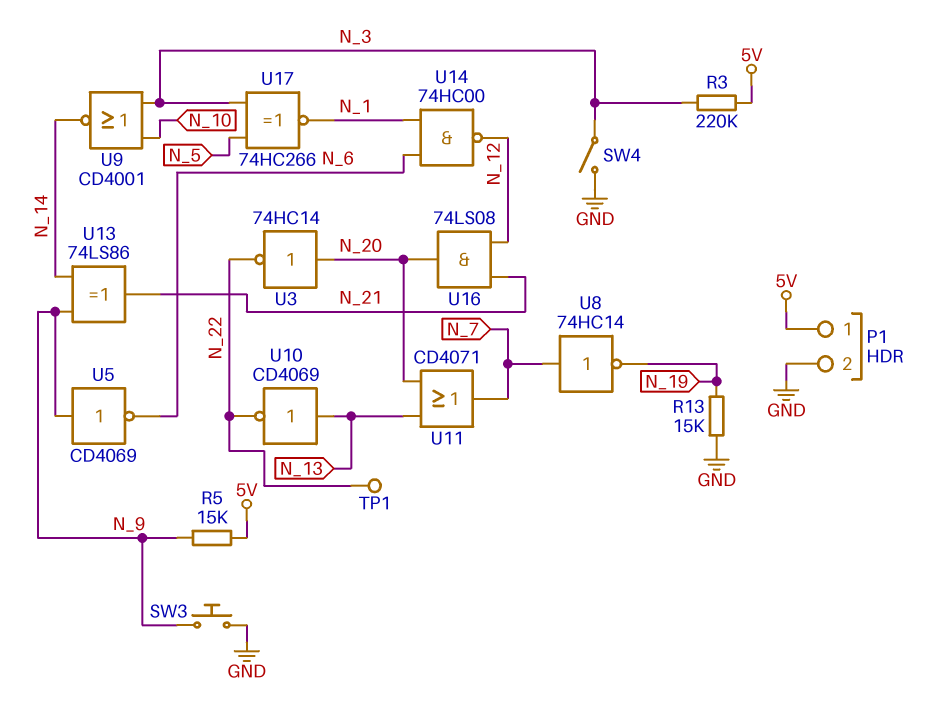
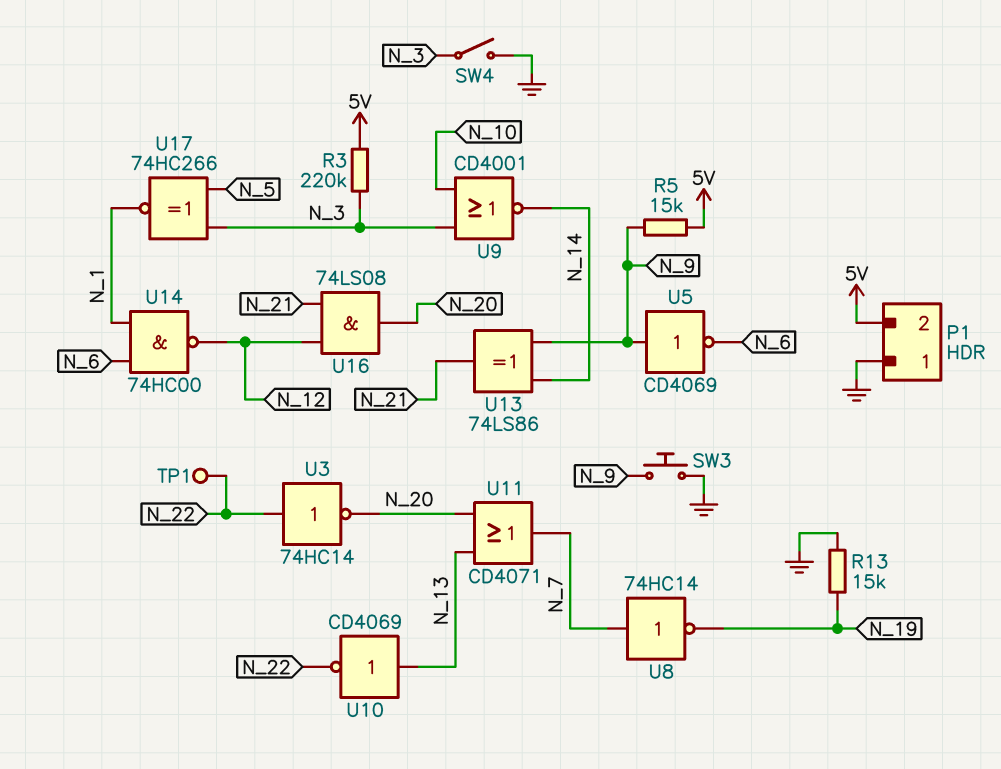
P1 pin 1: 5V -> GND
P1 pin 2: GND -> 5V
U3: NOT 74HC14 (in N_20, out N_22) -> NOT 74HC14 (in N_22, out N_20)

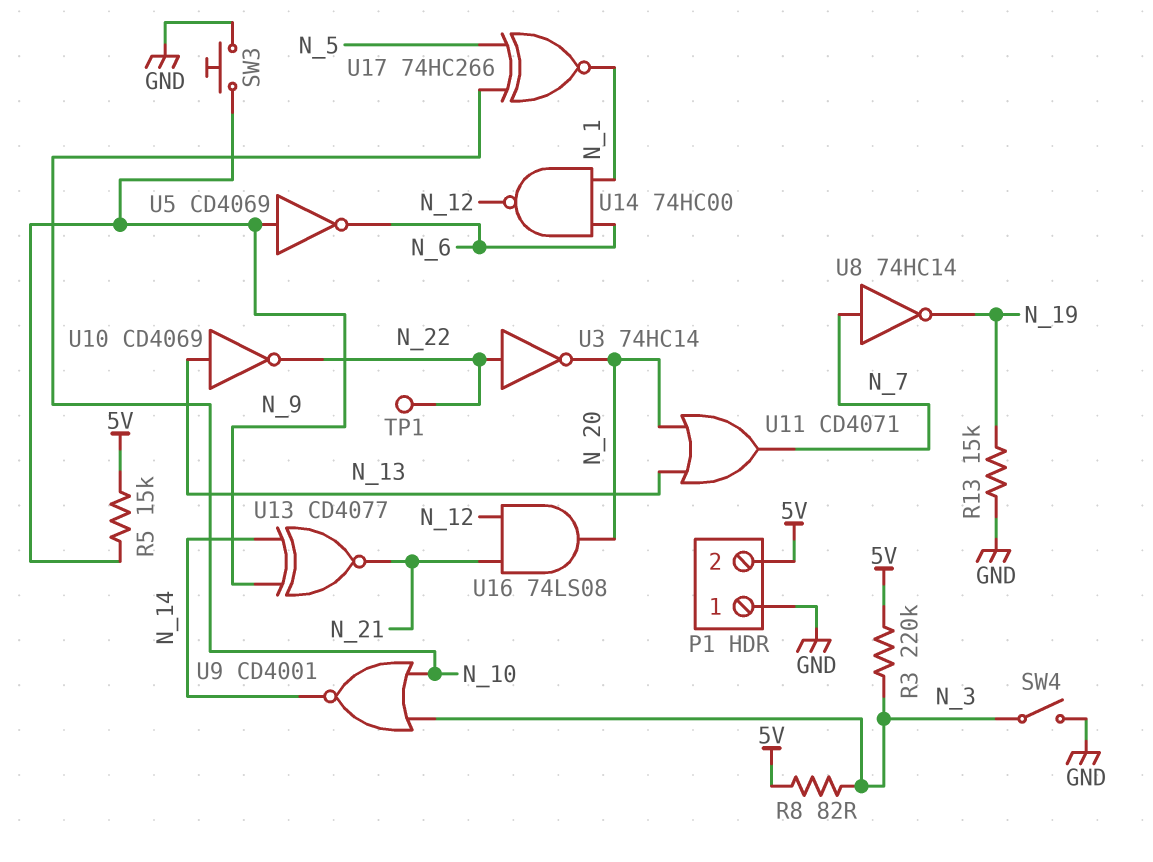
R8: none -> 82 (5V, N_3)
U13: XOR 74LS86 (in N_9, in N_14, out N_21) -> XNOR CD4077 (in N_9, in N_14, out N_21)
U17: XNOR 74HC266 (in N_3, in N_5, out N_1) -> XNOR 74HC266 (in N_5, in N_10, out N_1)

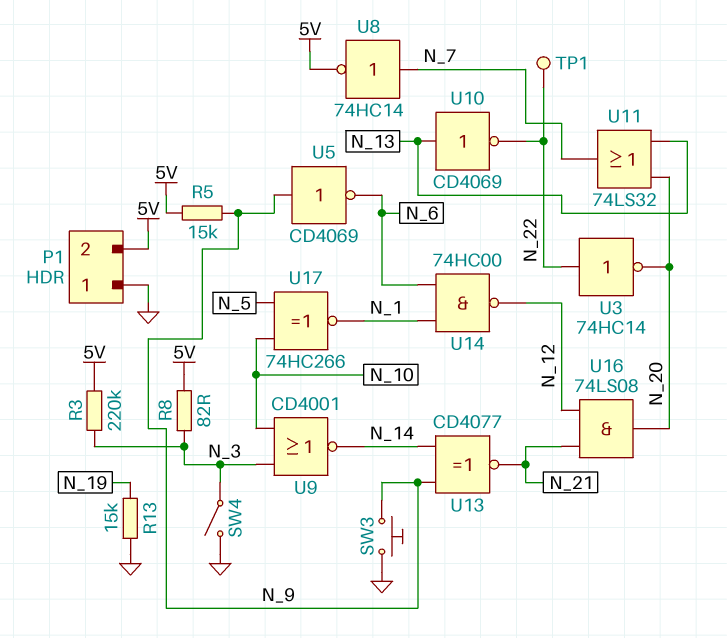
U8: NOT 74HC14 (in N_7, out N_19) -> NOT 74HC14 (in N_7, out 5V)
U11: OR CD4071 (in N_13, in N_20, out N_7) -> OR 74LS32 (in N_13, in N_20, out N_7)

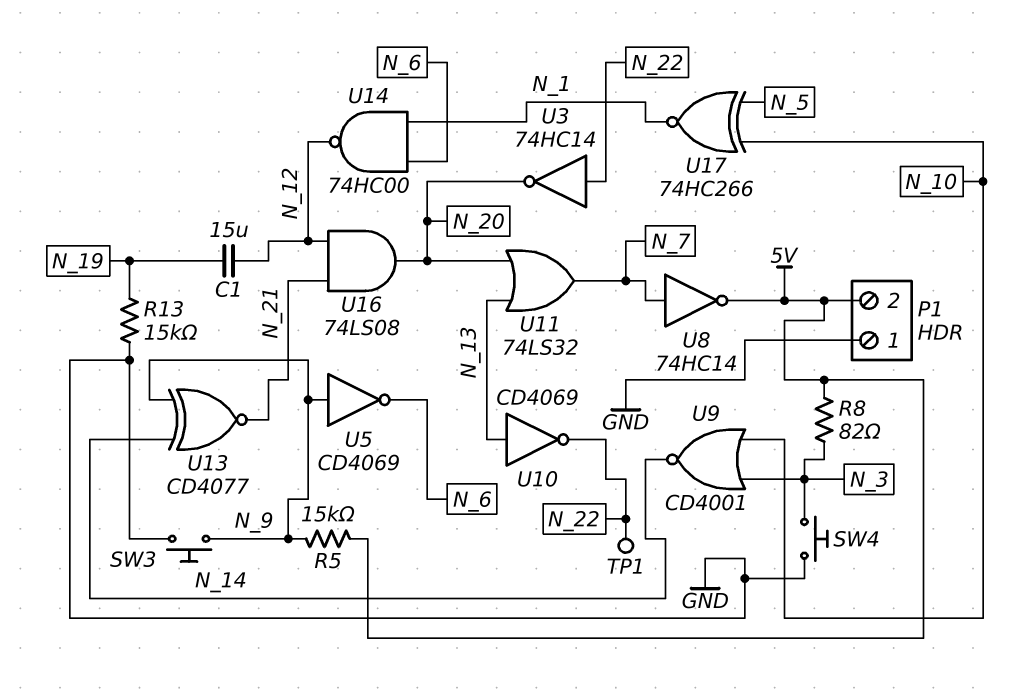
C1: none -> 15uF (N_12, N_19)
R3: 220k (5V, N_3) -> none
SW4: switch (GND, N_3) -> button (GND, N_3)

